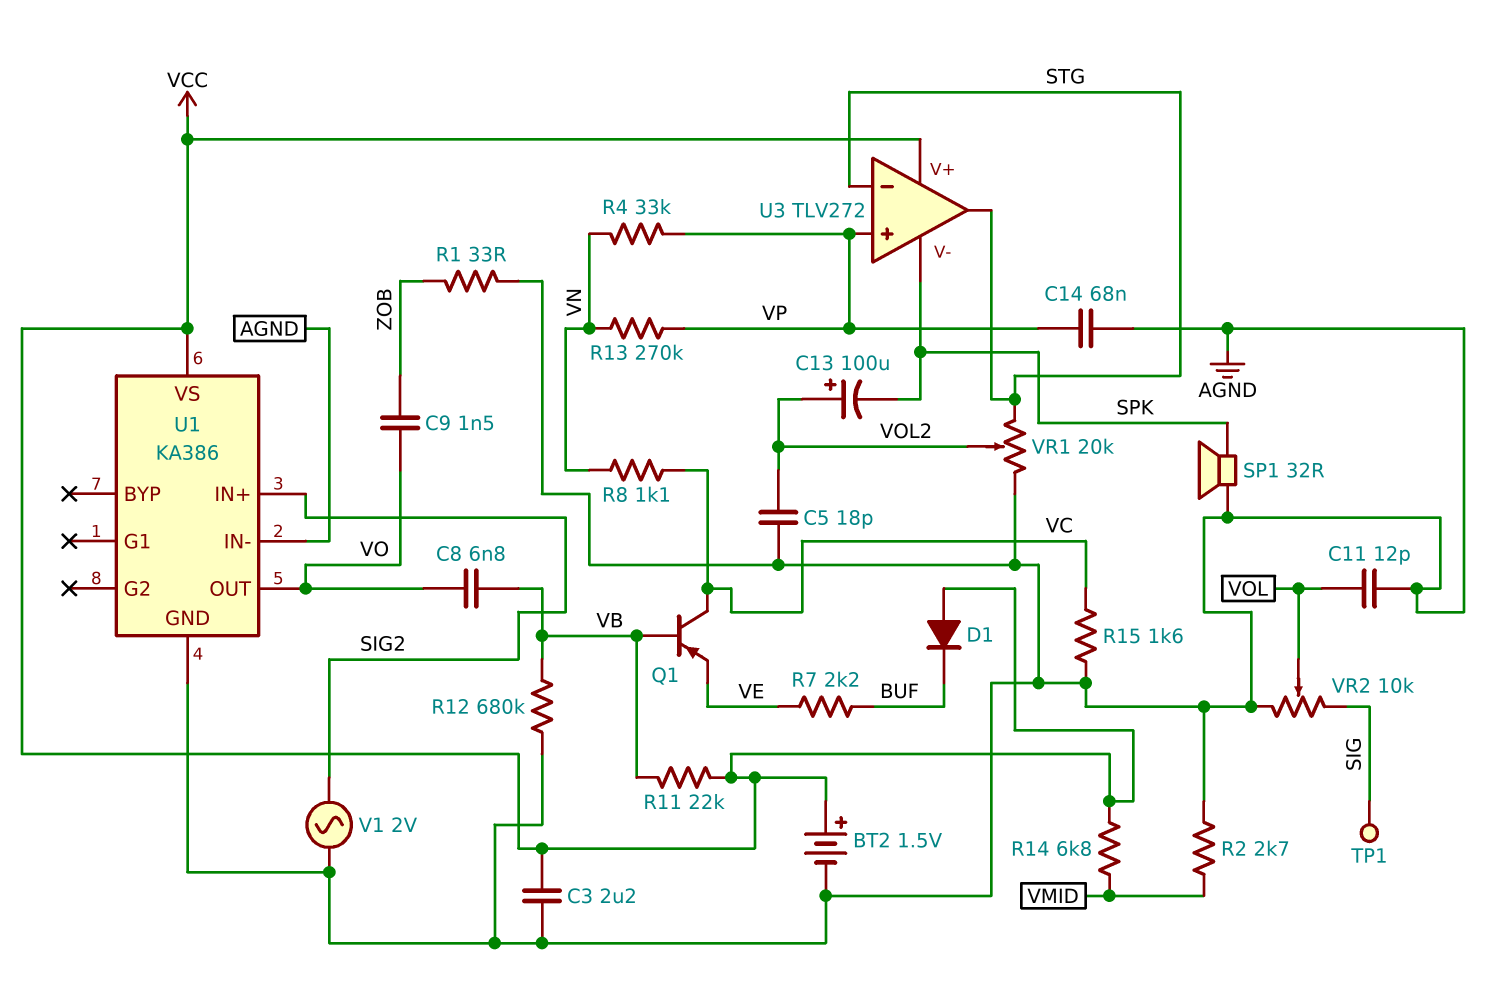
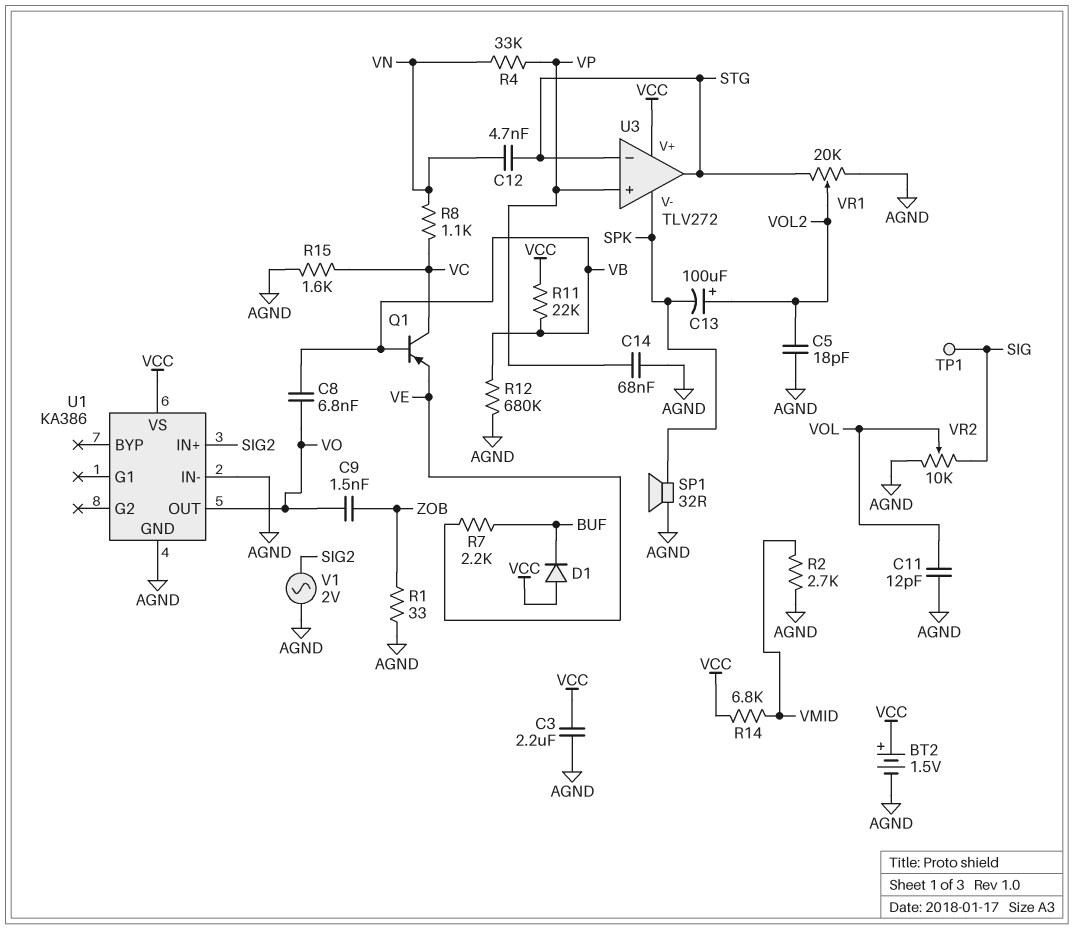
C12: none -> 4.7nF (STG, VN)
R13: 270k (VN, VP) -> none

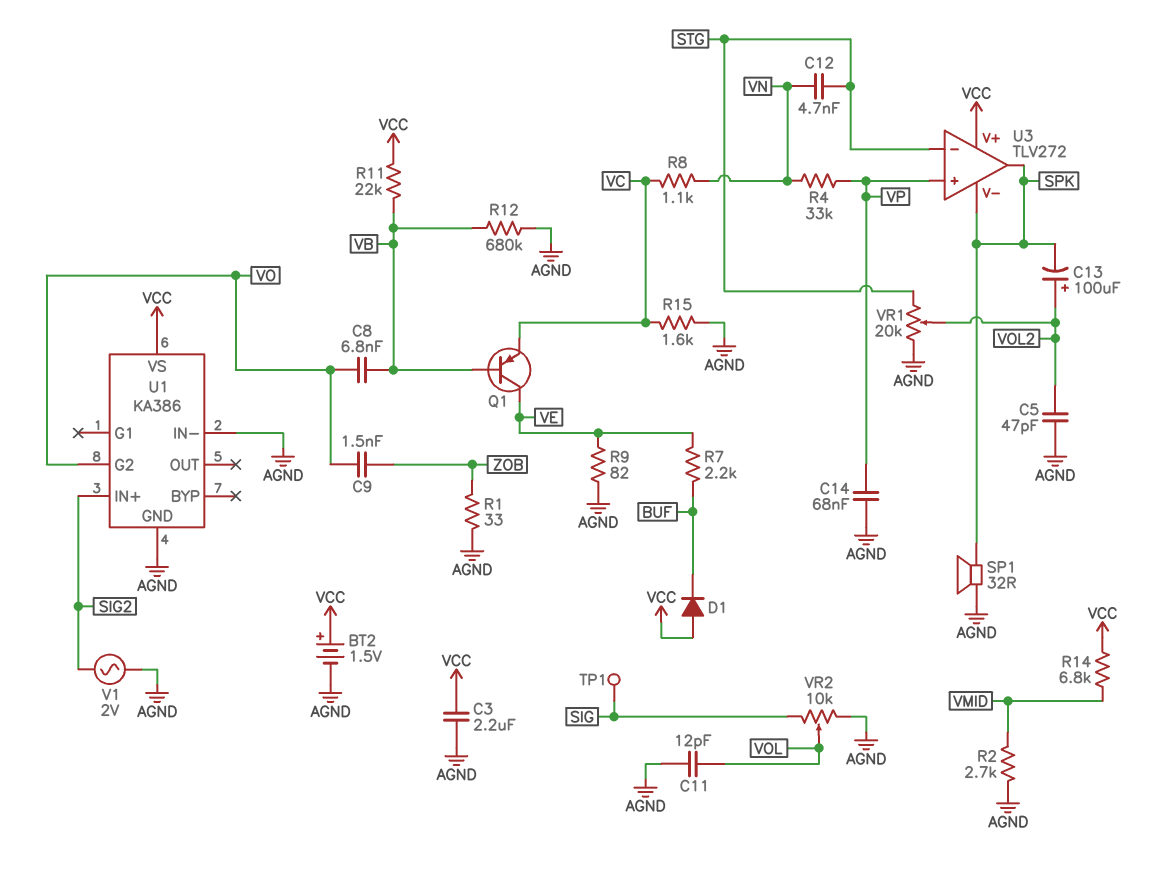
C5: 18pF (AGND, VOL2) -> 47pF (AGND, VOL2)
Q1: PNP (B VB, C VC, E VE) -> PNP (B VB, C VE, E VC)
R9: none -> 82 (AGND, VE)
U1 pin G2: none -> VO
U1 pin OUT: VO -> none
U3 pin out: STG -> SPK

